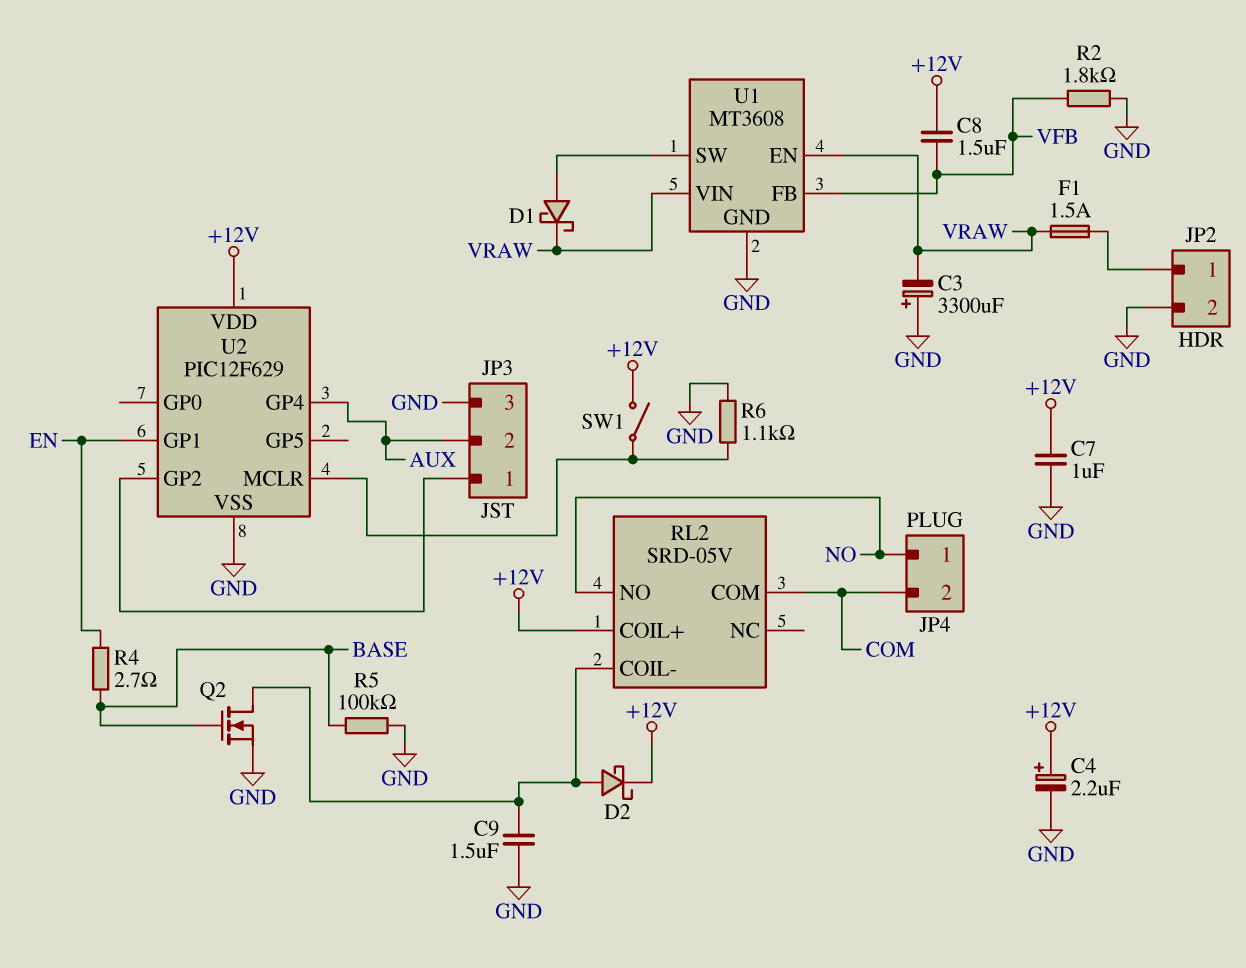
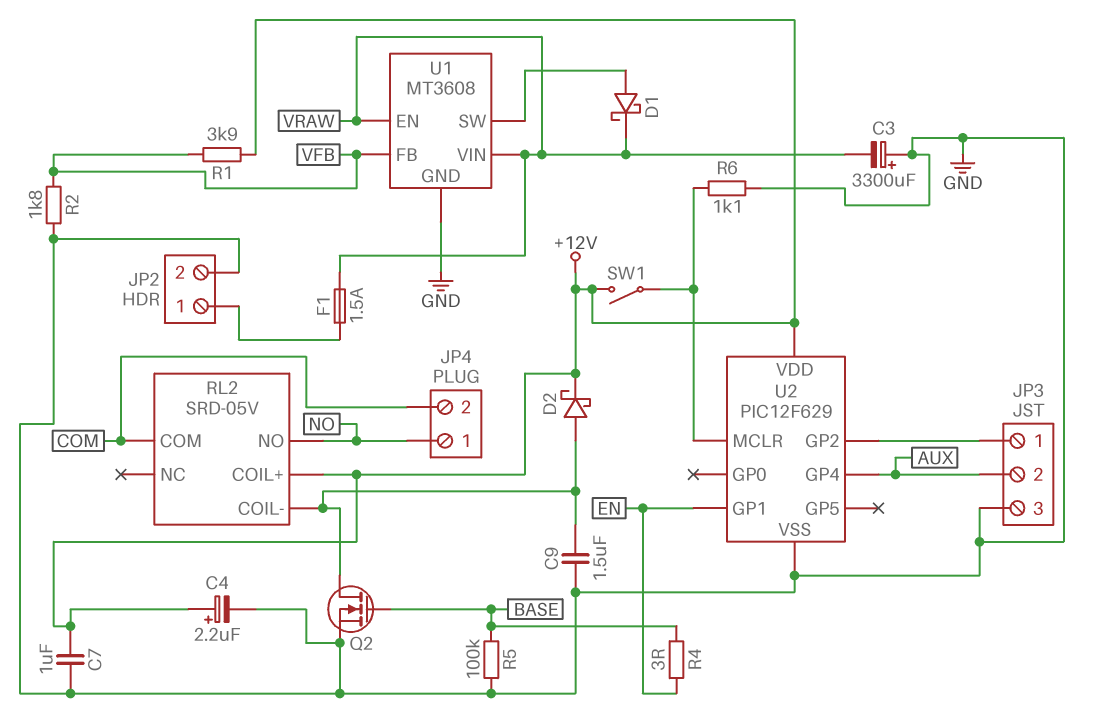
C8: 1.5uF (+12V, VFB) -> none
R1: none -> 3.9k (+12V, VFB)
R4: 2.7 (BASE, EN) -> 3 (BASE, EN)

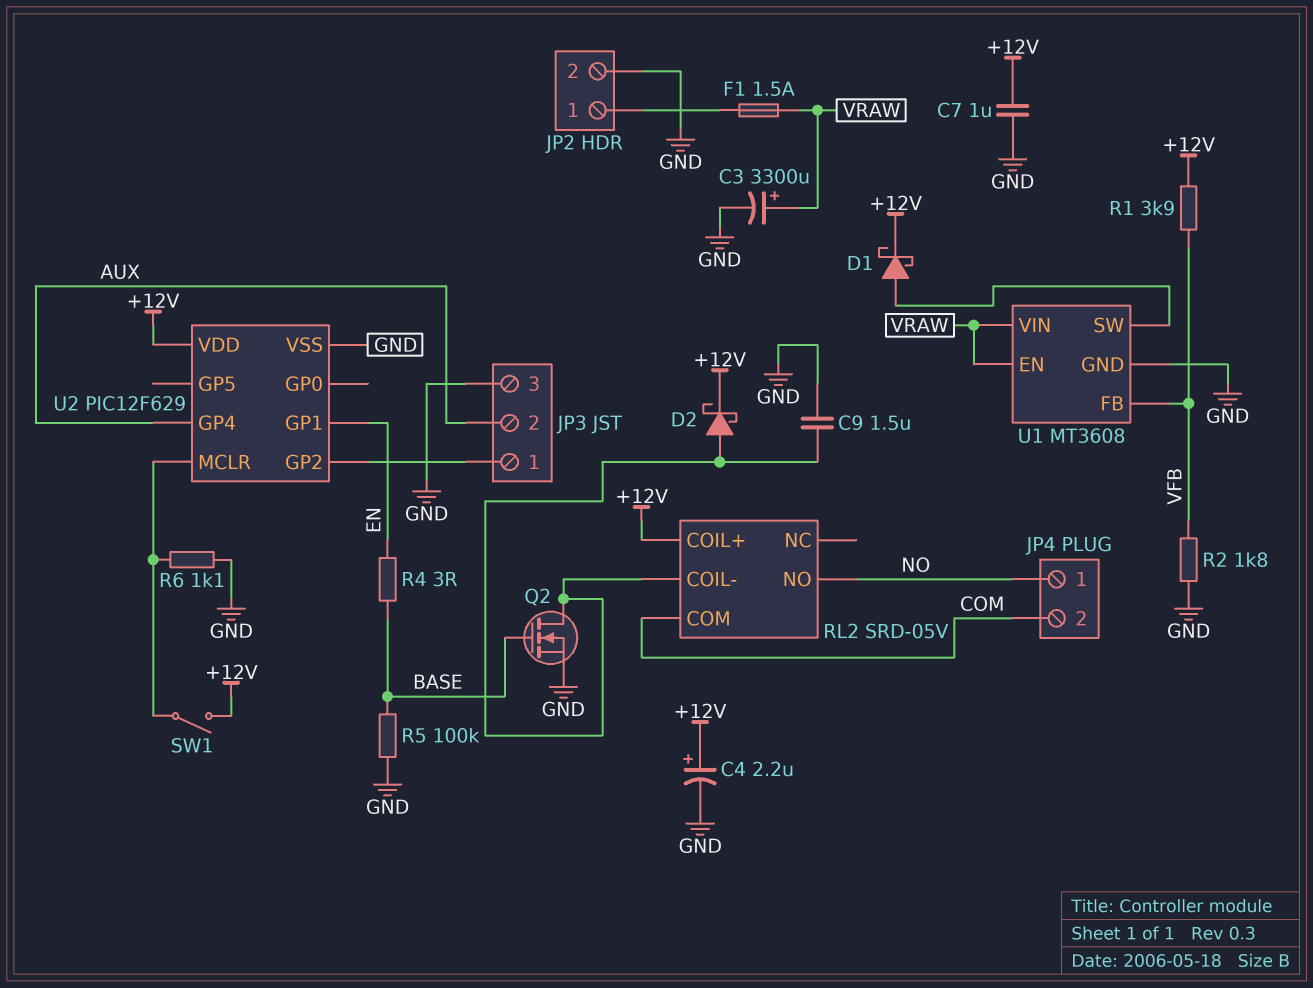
C3: 3300uF (plus GND, minus VRAW) -> 3300uF (plus VRAW, minus GND)
D1: schottky (A U1/SW, K VRAW) -> schottky (A U1/SW, K +12V)

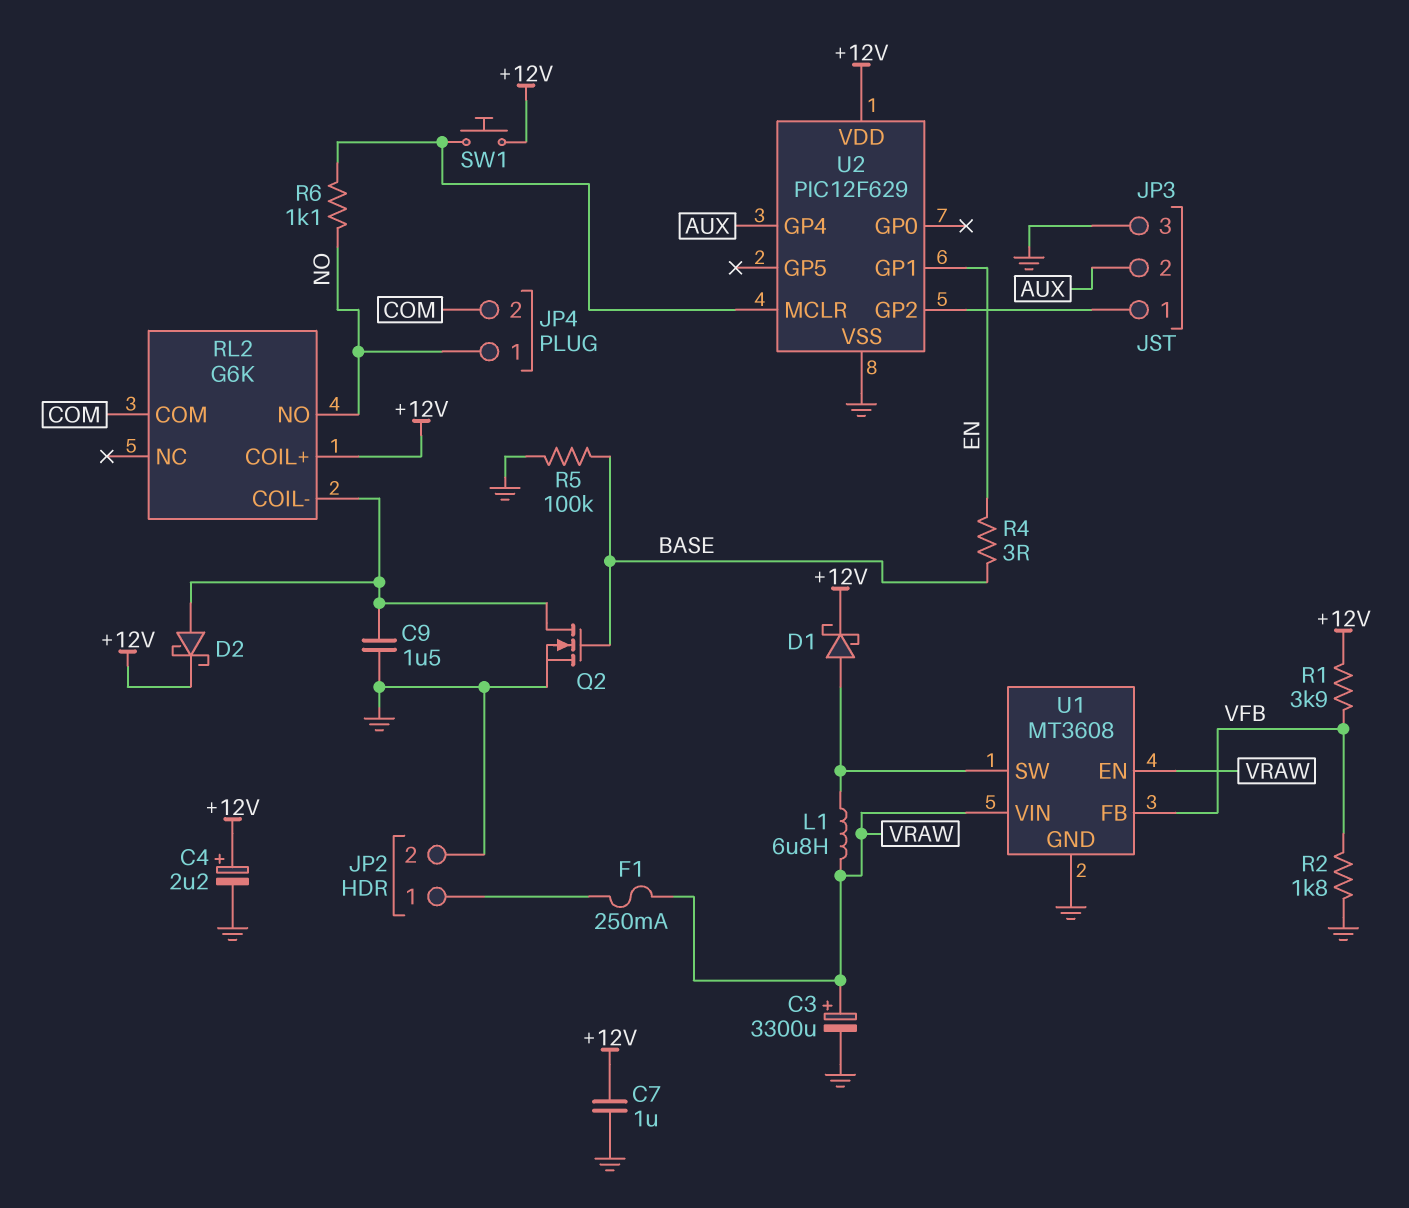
F1: 1.5A (JP2/1, VRAW) -> 250mA (JP2/1, VRAW)
L1: none -> 6.8uH (U1/SW, VRAW)
R6: 1.1k (GND, U2/MCLR) -> 1.1k (NO, U2/MCLR)
RL2: SRD-05V -> G6K
SW1: switch (+12V, U2/MCLR) -> button (+12V, U2/MCLR)

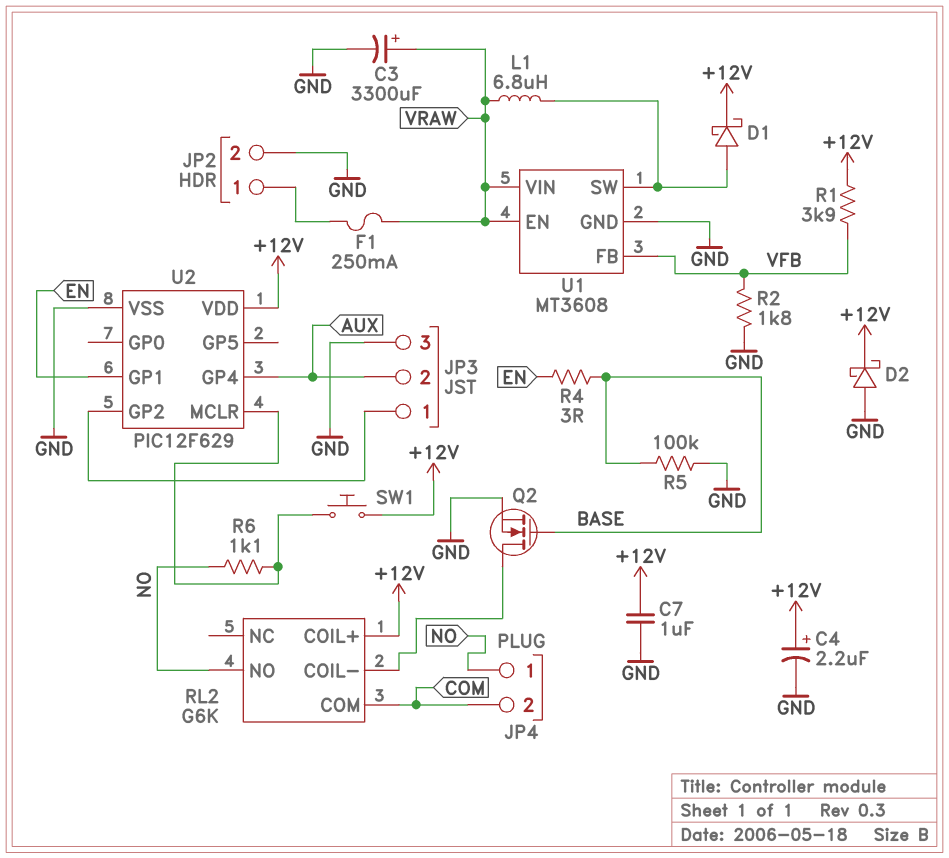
C9: 1.5uF (GND, RL2/COIL-) -> none
D2: schottky (A RL2/COIL-, K +12V) -> schottky (A GND, K +12V)

